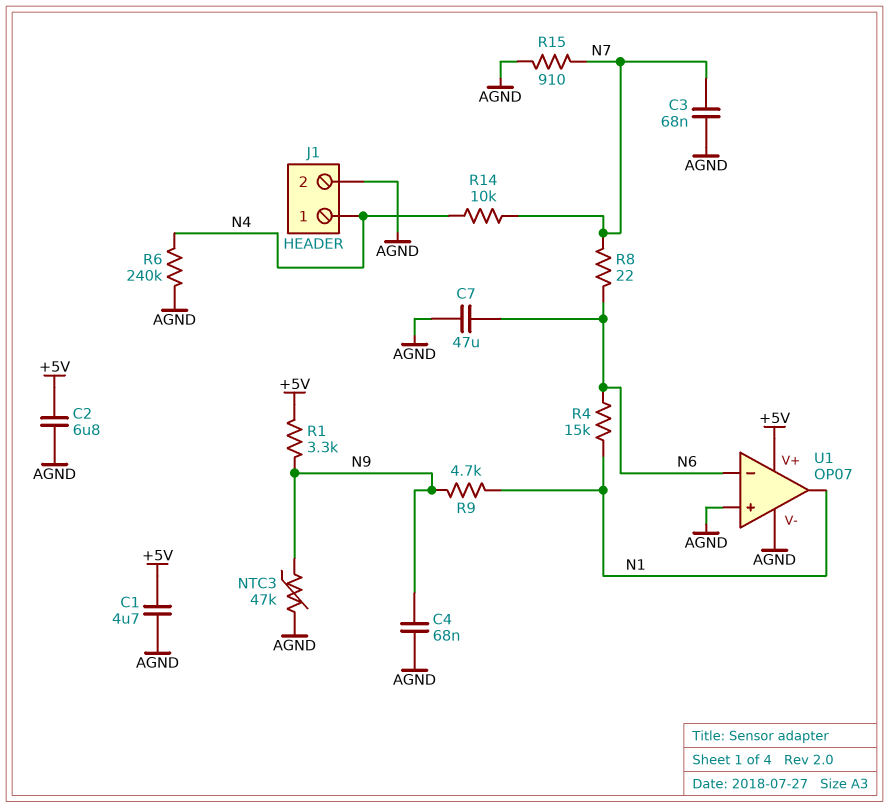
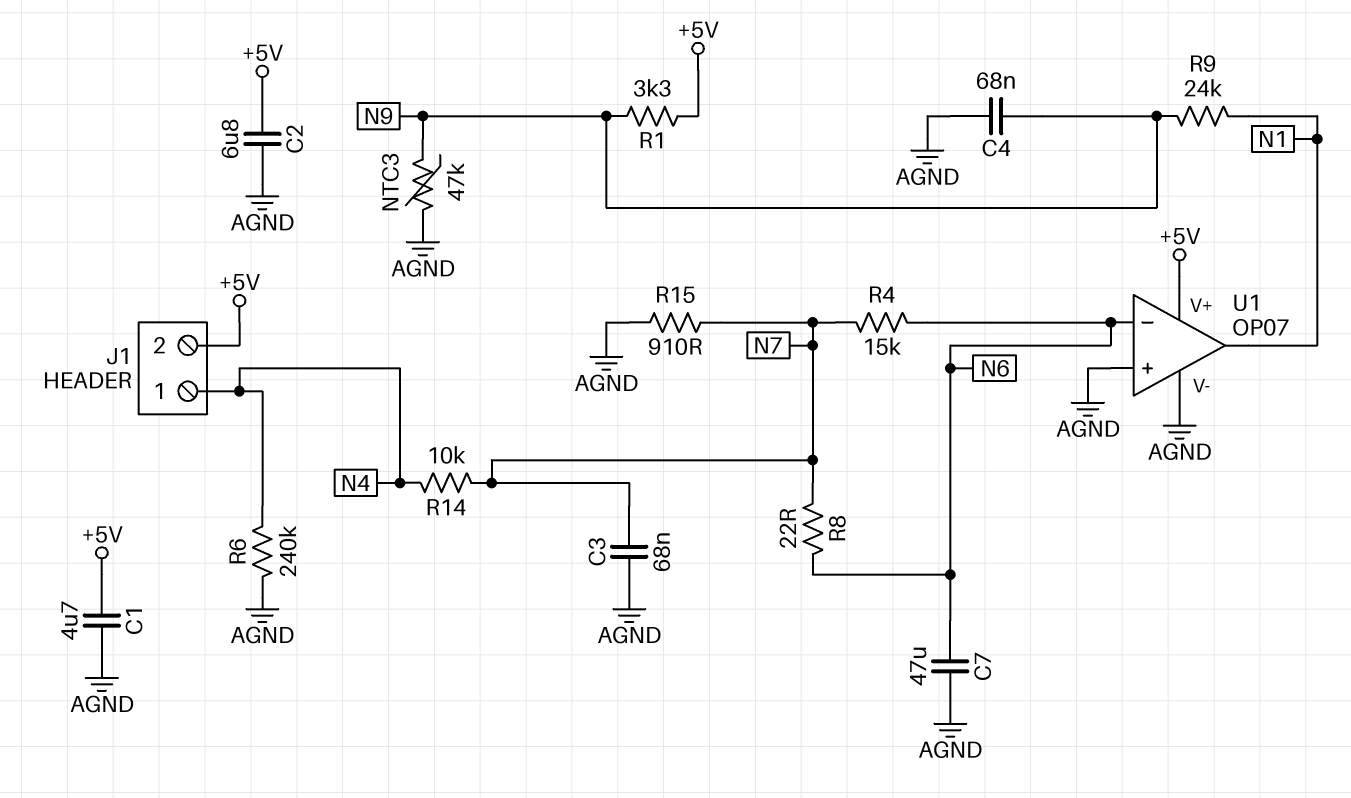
J1 pin 2: AGND -> +5V
R4: 15k (N1, N6) -> 15k (N6, N7)
R9: 4.7k (N1, N9) -> 24k (N1, N9)

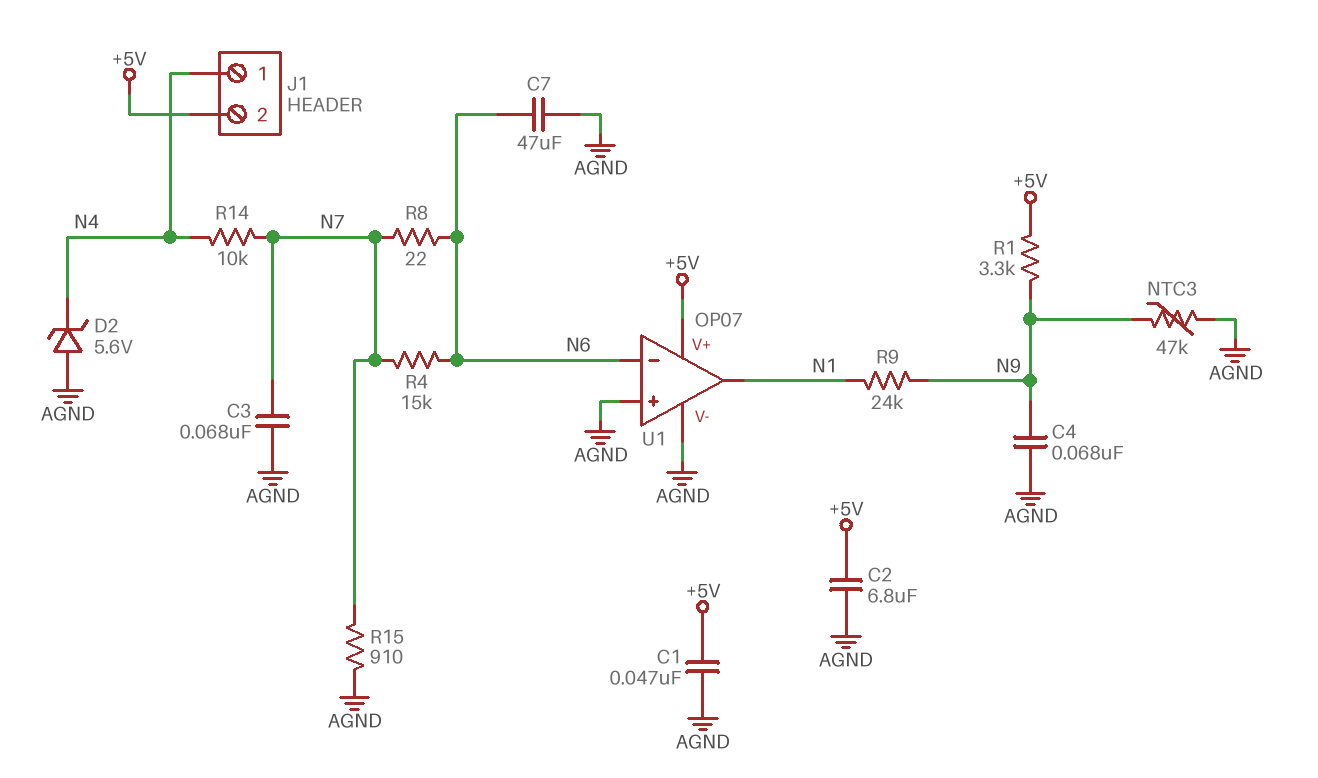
C1: 4.7uF (+5V, AGND) -> 47nF (+5V, AGND)
D2: none -> zener 5.6V (A AGND, K N4)
R6: 240k (AGND, N4) -> none

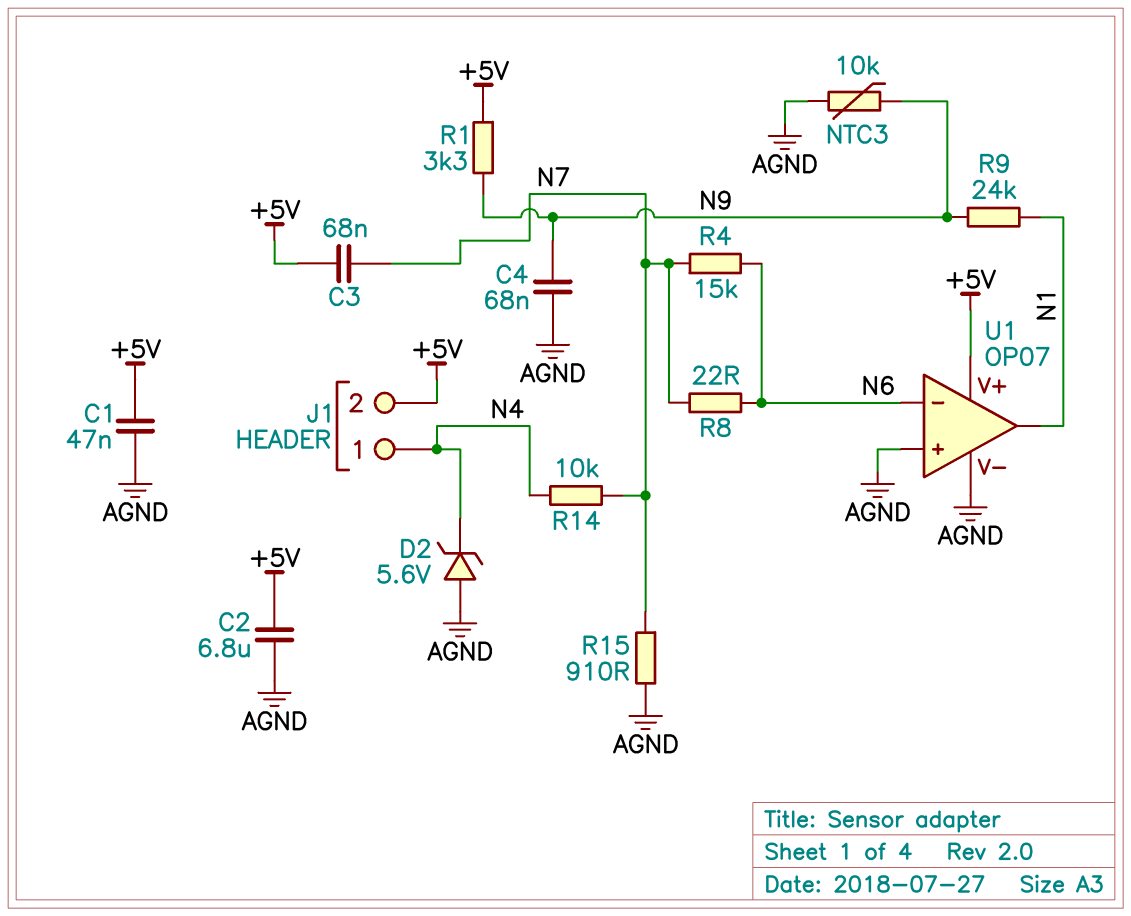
C3: 68nF (AGND, N7) -> 68nF (+5V, N7)
C7: 47uF (AGND, N6) -> none
NTC3: 47k (AGND, N9) -> 10k (AGND, N9)

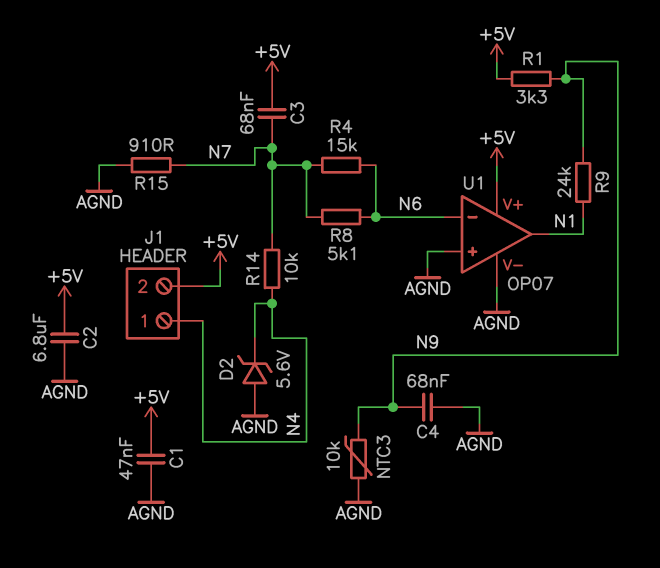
R8: 22 (N6, N7) -> 5.1k (N6, N7)

